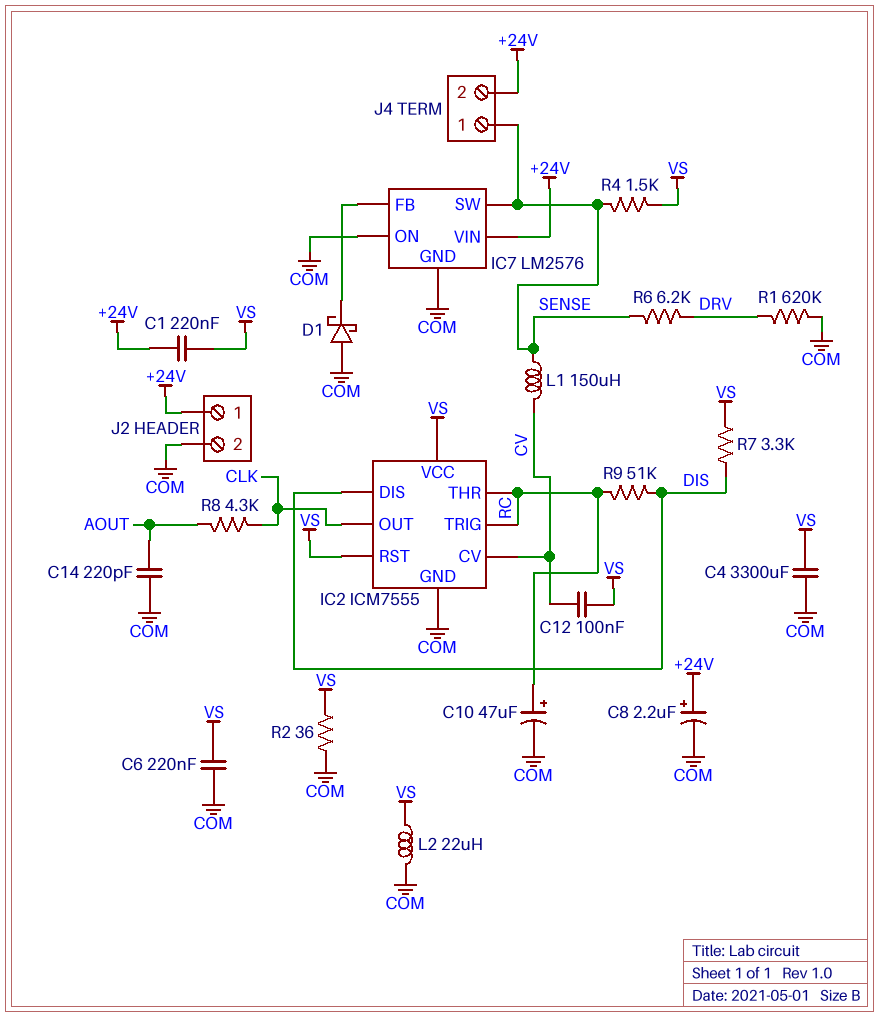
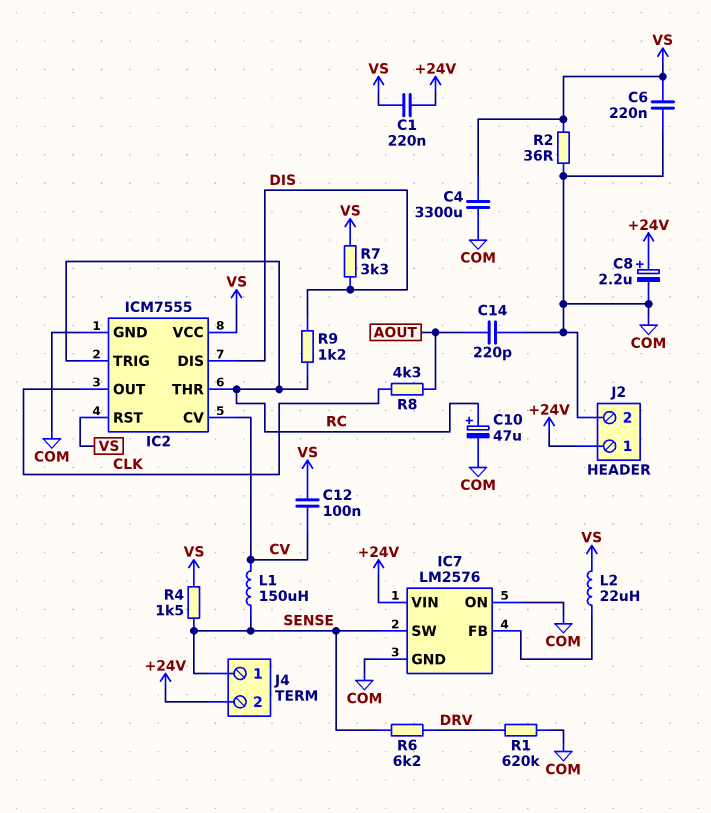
D1: schottky (A COM, K IC7/FB) -> none
L2: 22uH (COM, VS) -> 22uH (IC7/FB, VS)
R9: 51k (DIS, RC) -> 1.2k (DIS, RC)

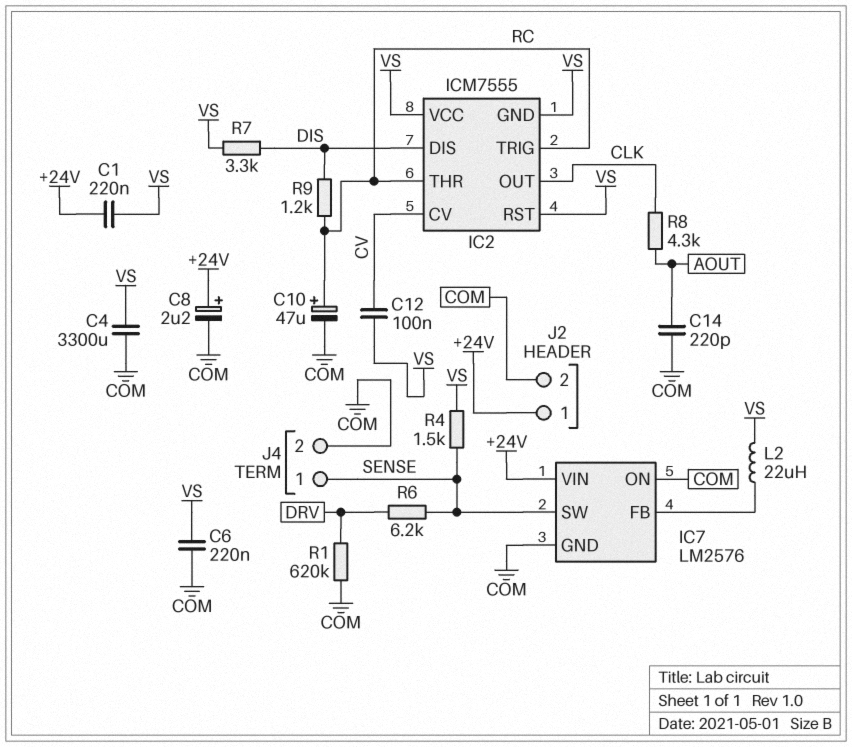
IC2 pin GND: COM -> VS
J4 pin 2: +24V -> COM
L1: 150uH (CV, SENSE) -> none
R2: 36 (COM, VS) -> none

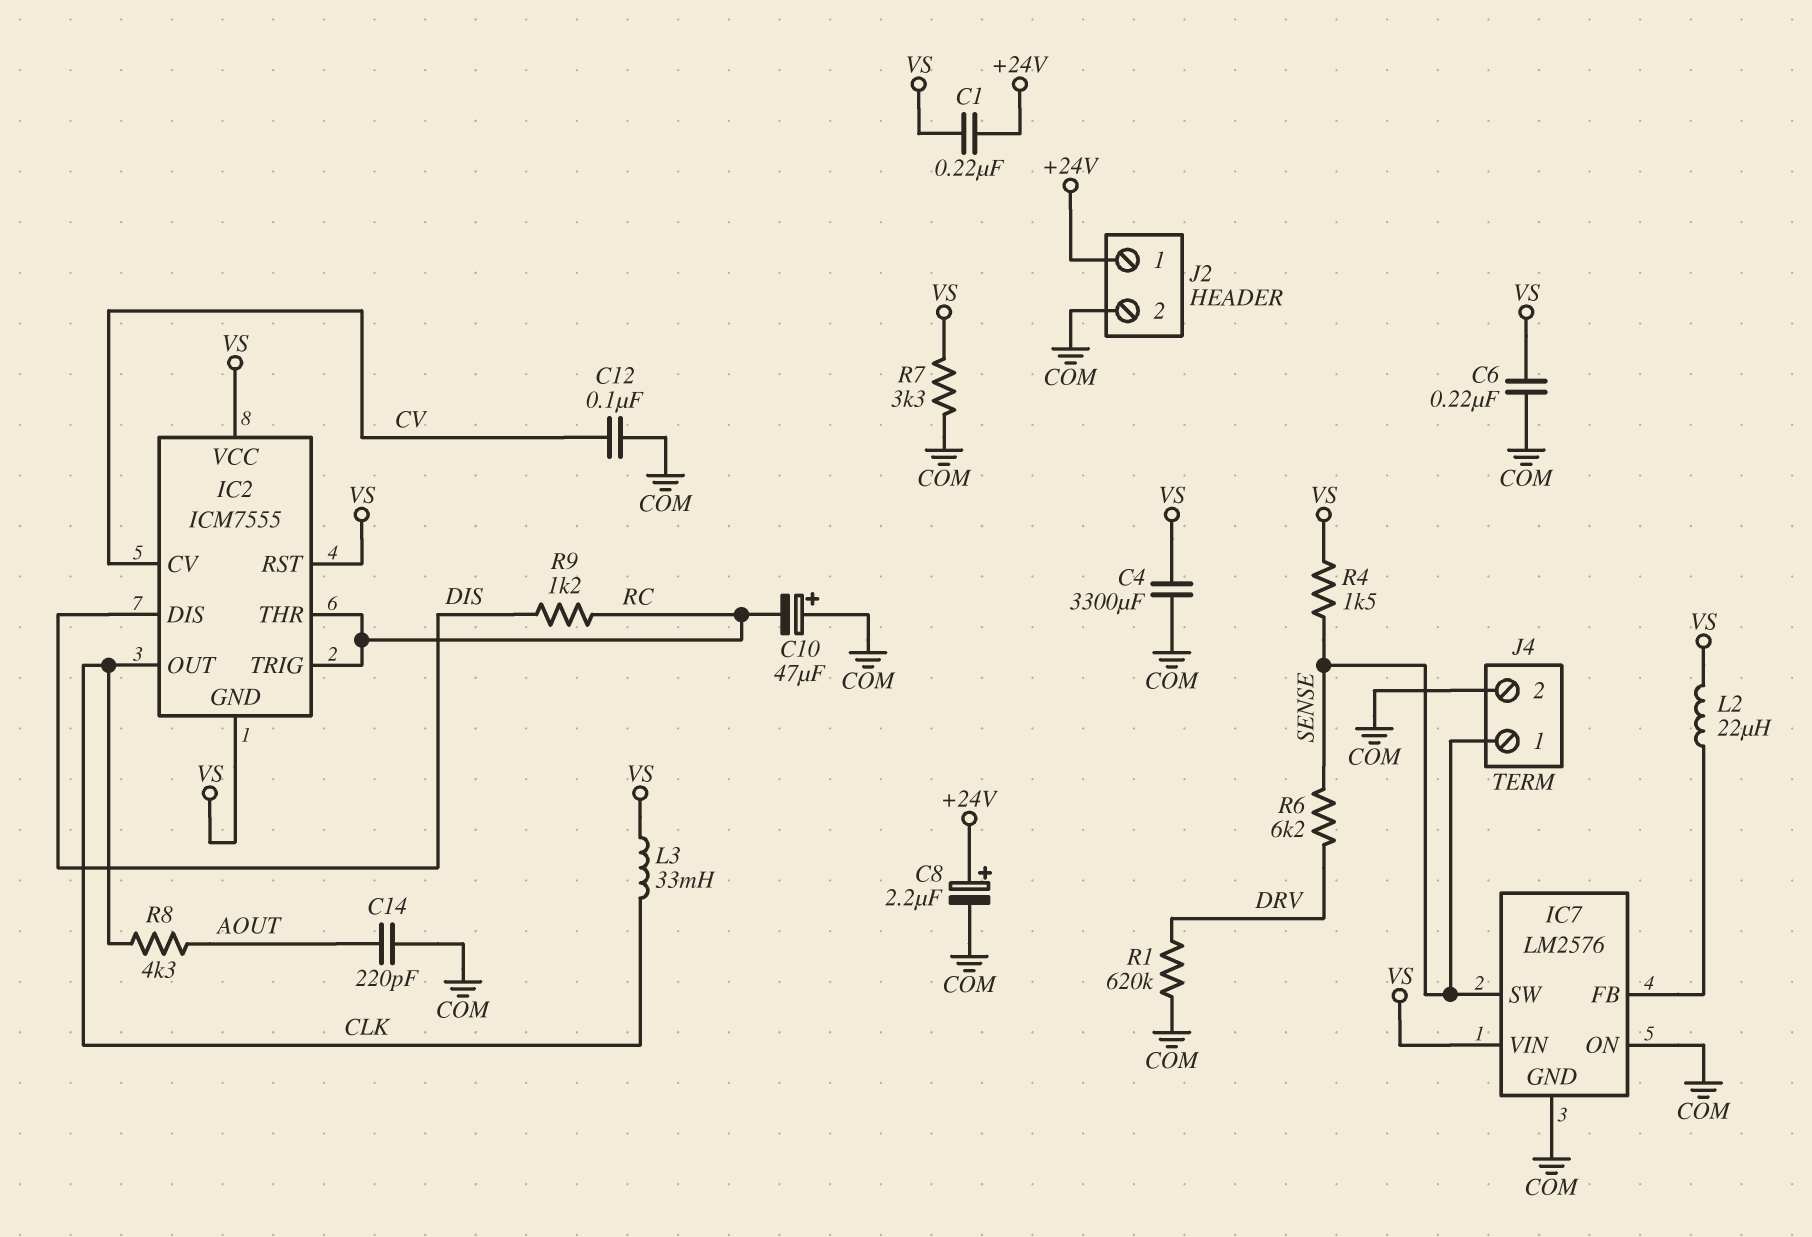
C10: 47uF (plus RC, minus COM) -> 47uF (plus COM, minus RC)
C12: 100nF (CV, VS) -> 100nF (COM, CV)
IC7 pin VIN: +24V -> VS
L3: none -> 33mH (CLK, VS)
R7: 3.3k (DIS, VS) -> 3.3k (COM, VS)

